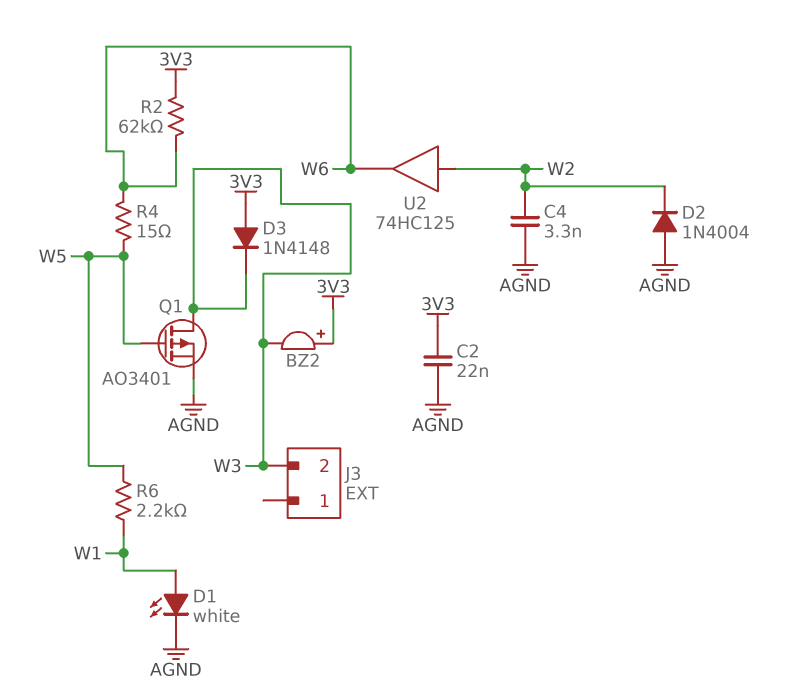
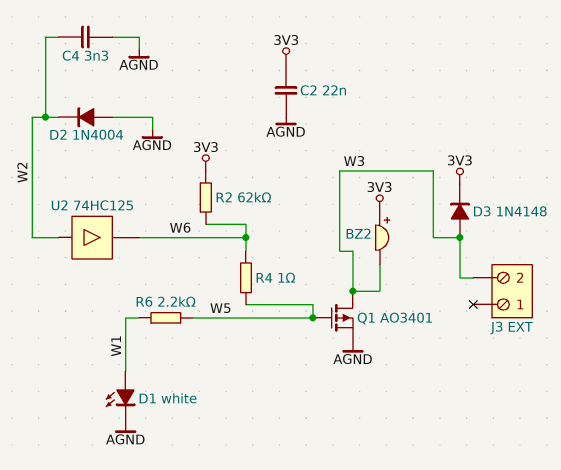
D3: diode 1N4148 (A 3V3, K W3) -> diode 1N4148 (A W3, K 3V3)
R4: 15 (W5, W6) -> 1 (W5, W6)

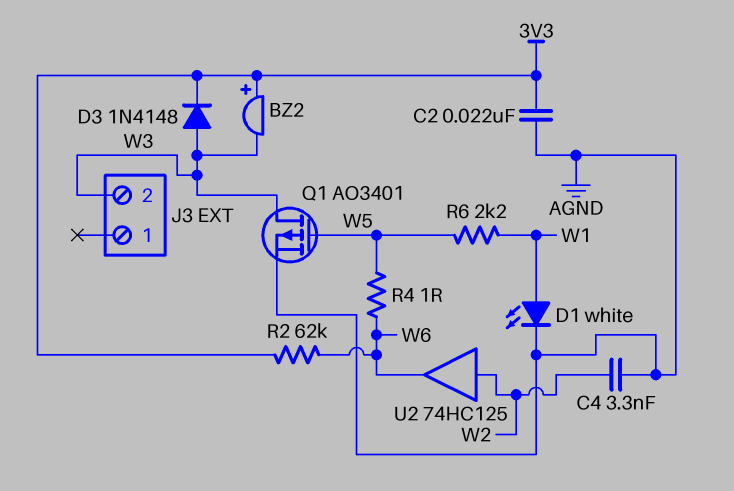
D2: diode 1N4004 (A AGND, K W2) -> none

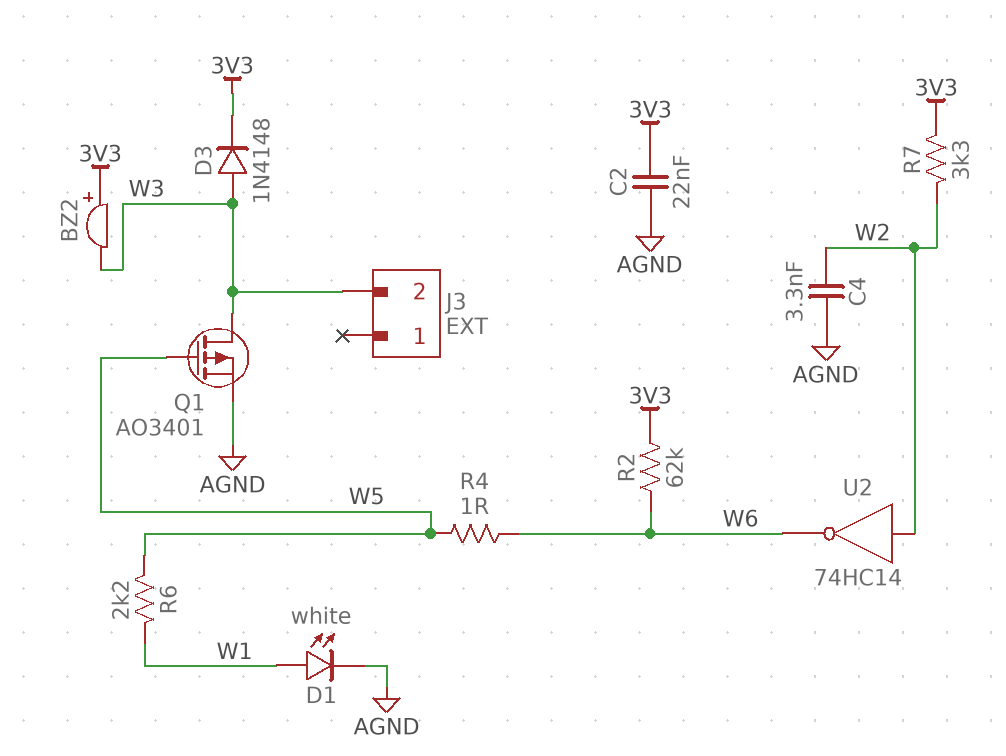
R7: none -> 3.3k (3V3, W2)
U2: buffer 74HC125 (in W2, out W6) -> NOT 74HC14 (in W2, out W6)

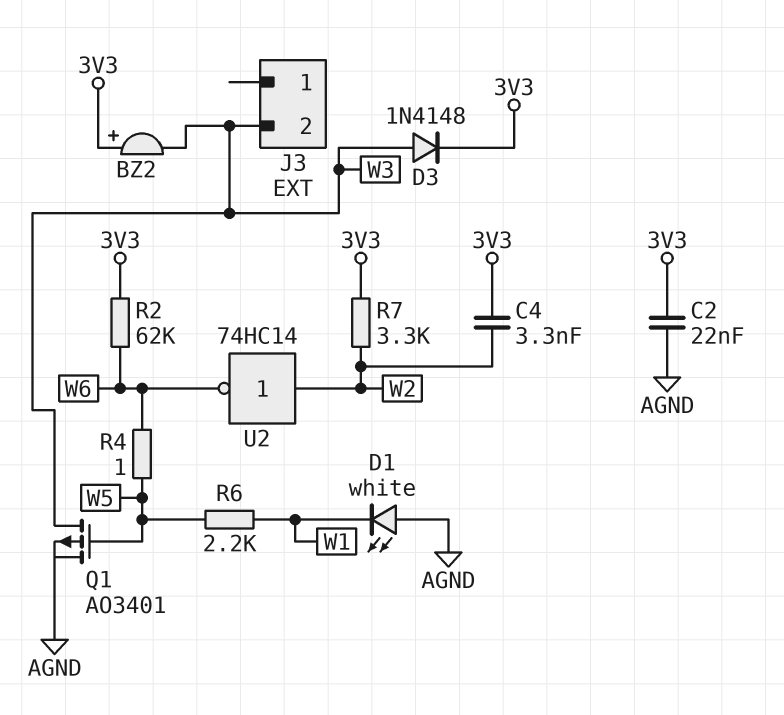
C4: 3.3nF (AGND, W2) -> 3.3nF (3V3, W2)
D1: LED white (A W1, K AGND) -> LED white (A AGND, K W1)

